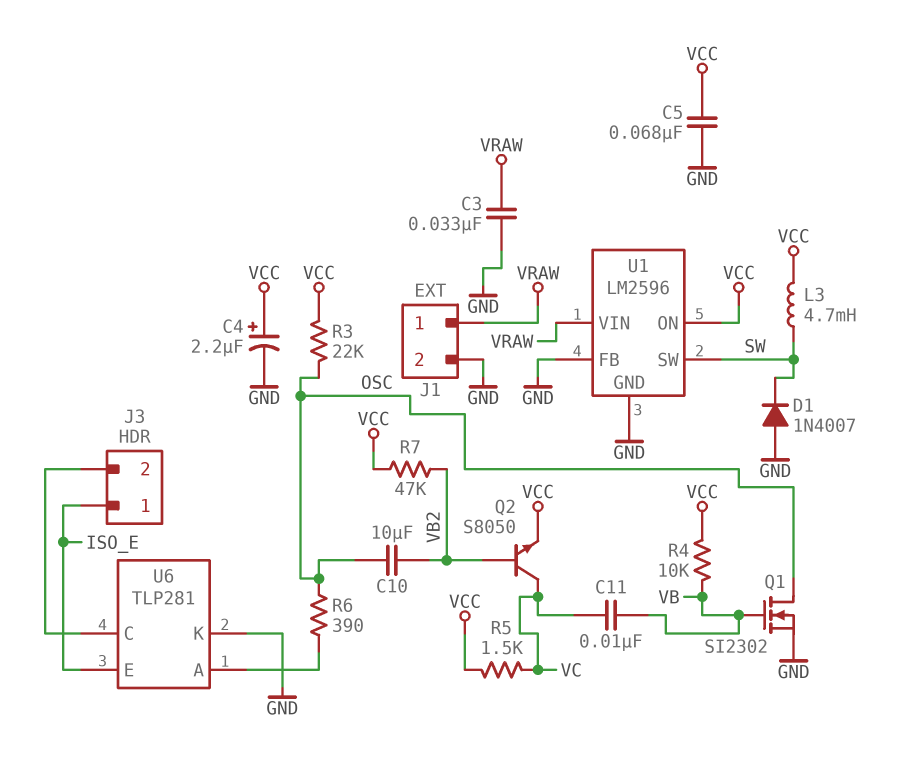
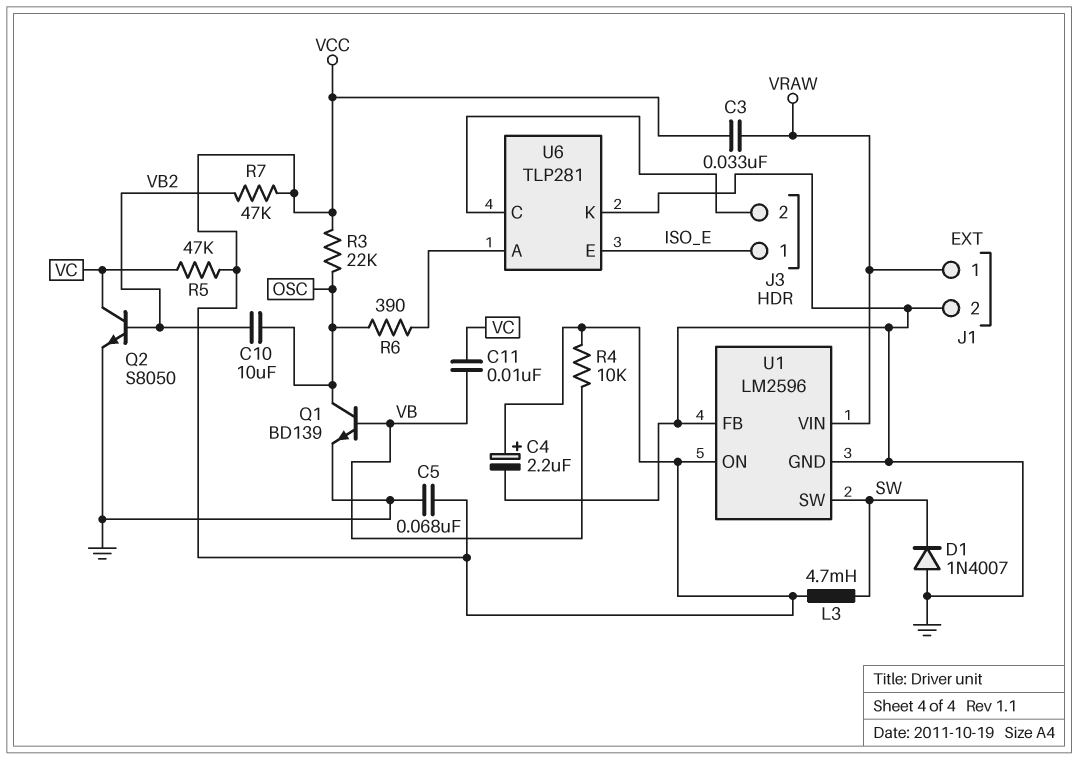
C3: 33nF (GND, VRAW) -> 33nF (VCC, VRAW)
Q1: NMOS SI2302 (G VB, D OSC, S GND) -> NPN BD139 (B VB, C OSC, E GND)
Q2: NPN S8050 (B VB2, C VC, E VCC) -> NPN S8050 (B VB2, C VC, E GND)
R5: 1.5k (VC, VCC) -> 47k (VC, VCC)

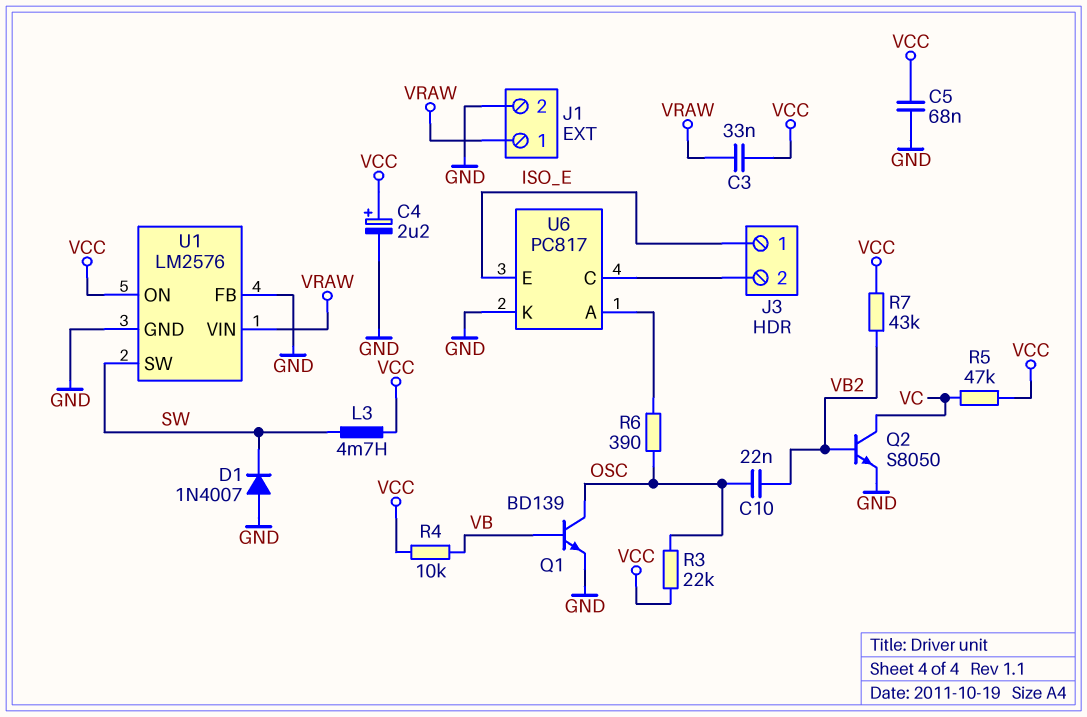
C10: 10uF (OSC, VB2) -> 22nF (OSC, VB2)
C11: 10nF (VB, VC) -> none
R7: 47k (VB2, VCC) -> 43k (VB2, VCC)
U1: LM2596 -> LM2576
U6: TLP281 -> PC817

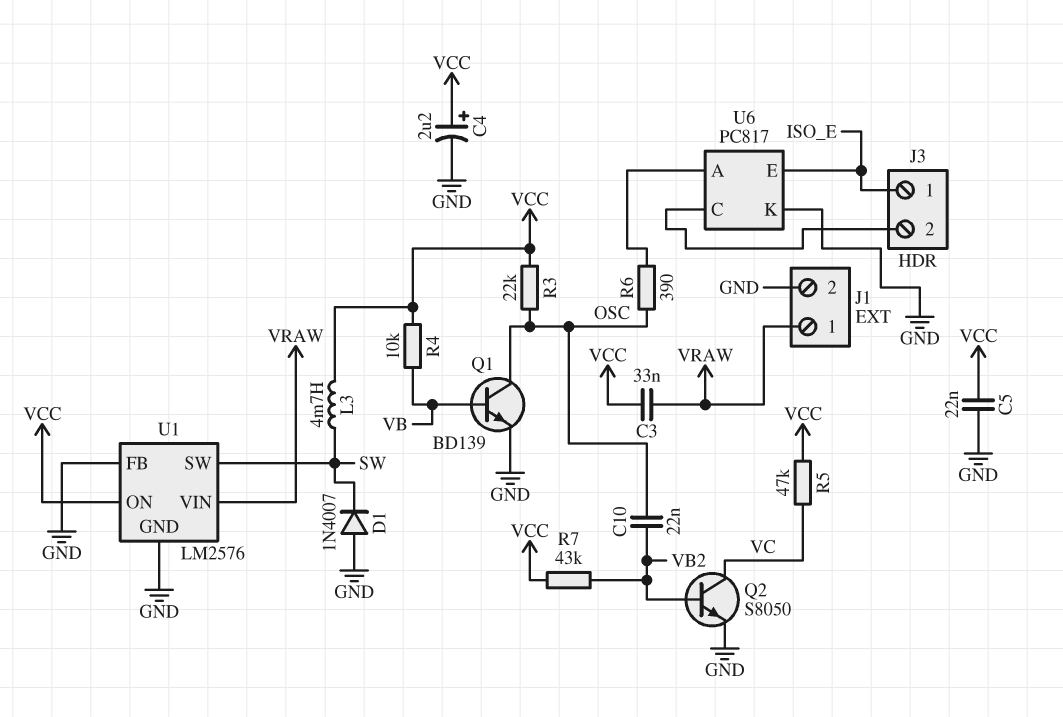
C5: 68nF (GND, VCC) -> 22nF (GND, VCC)

